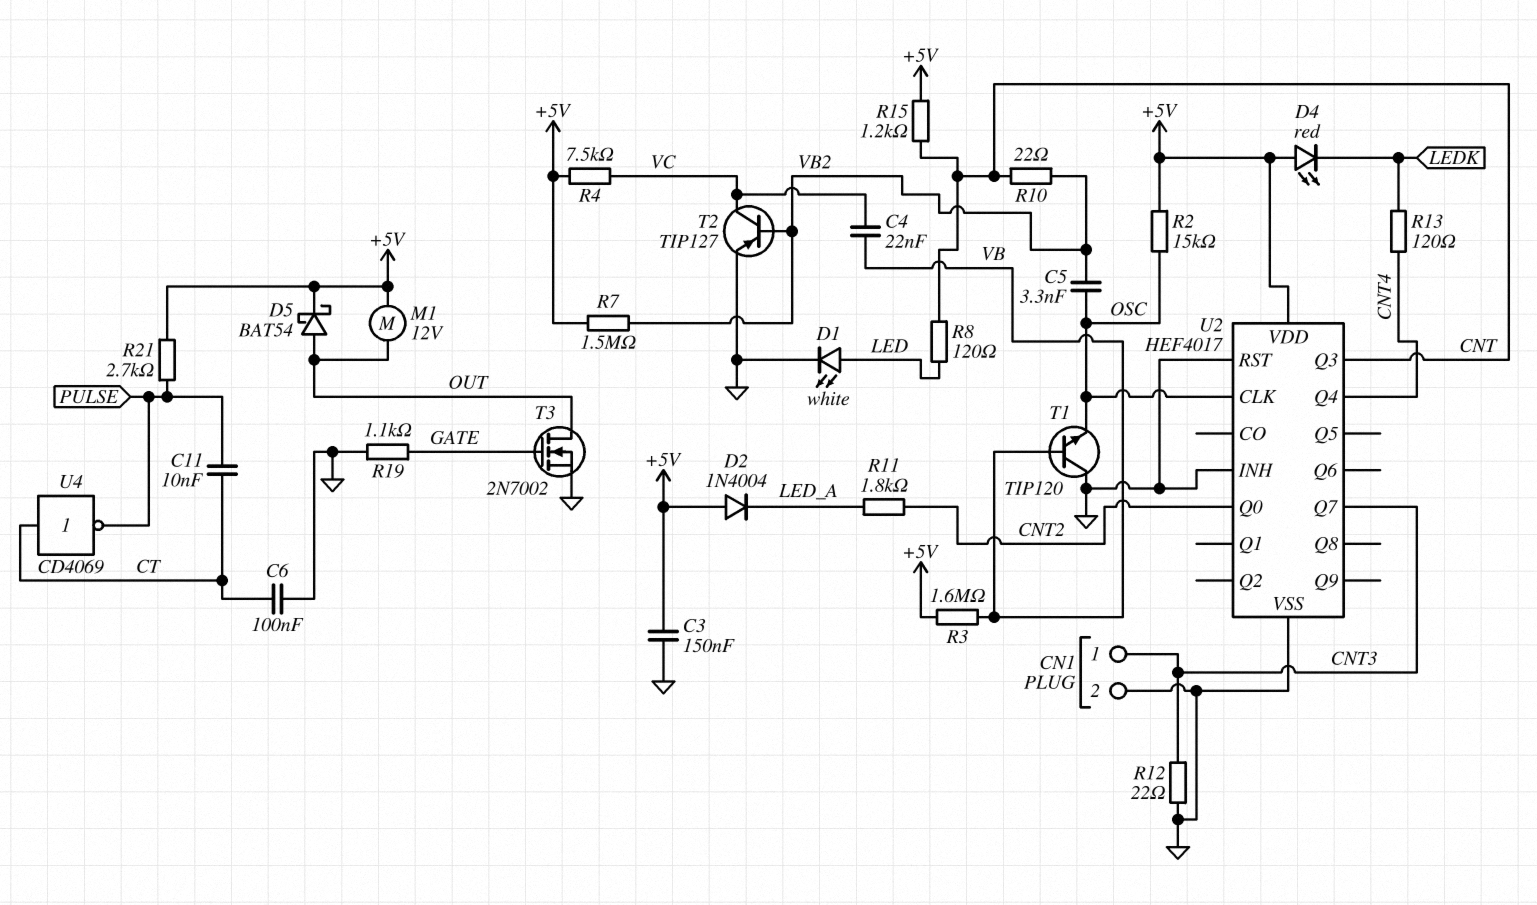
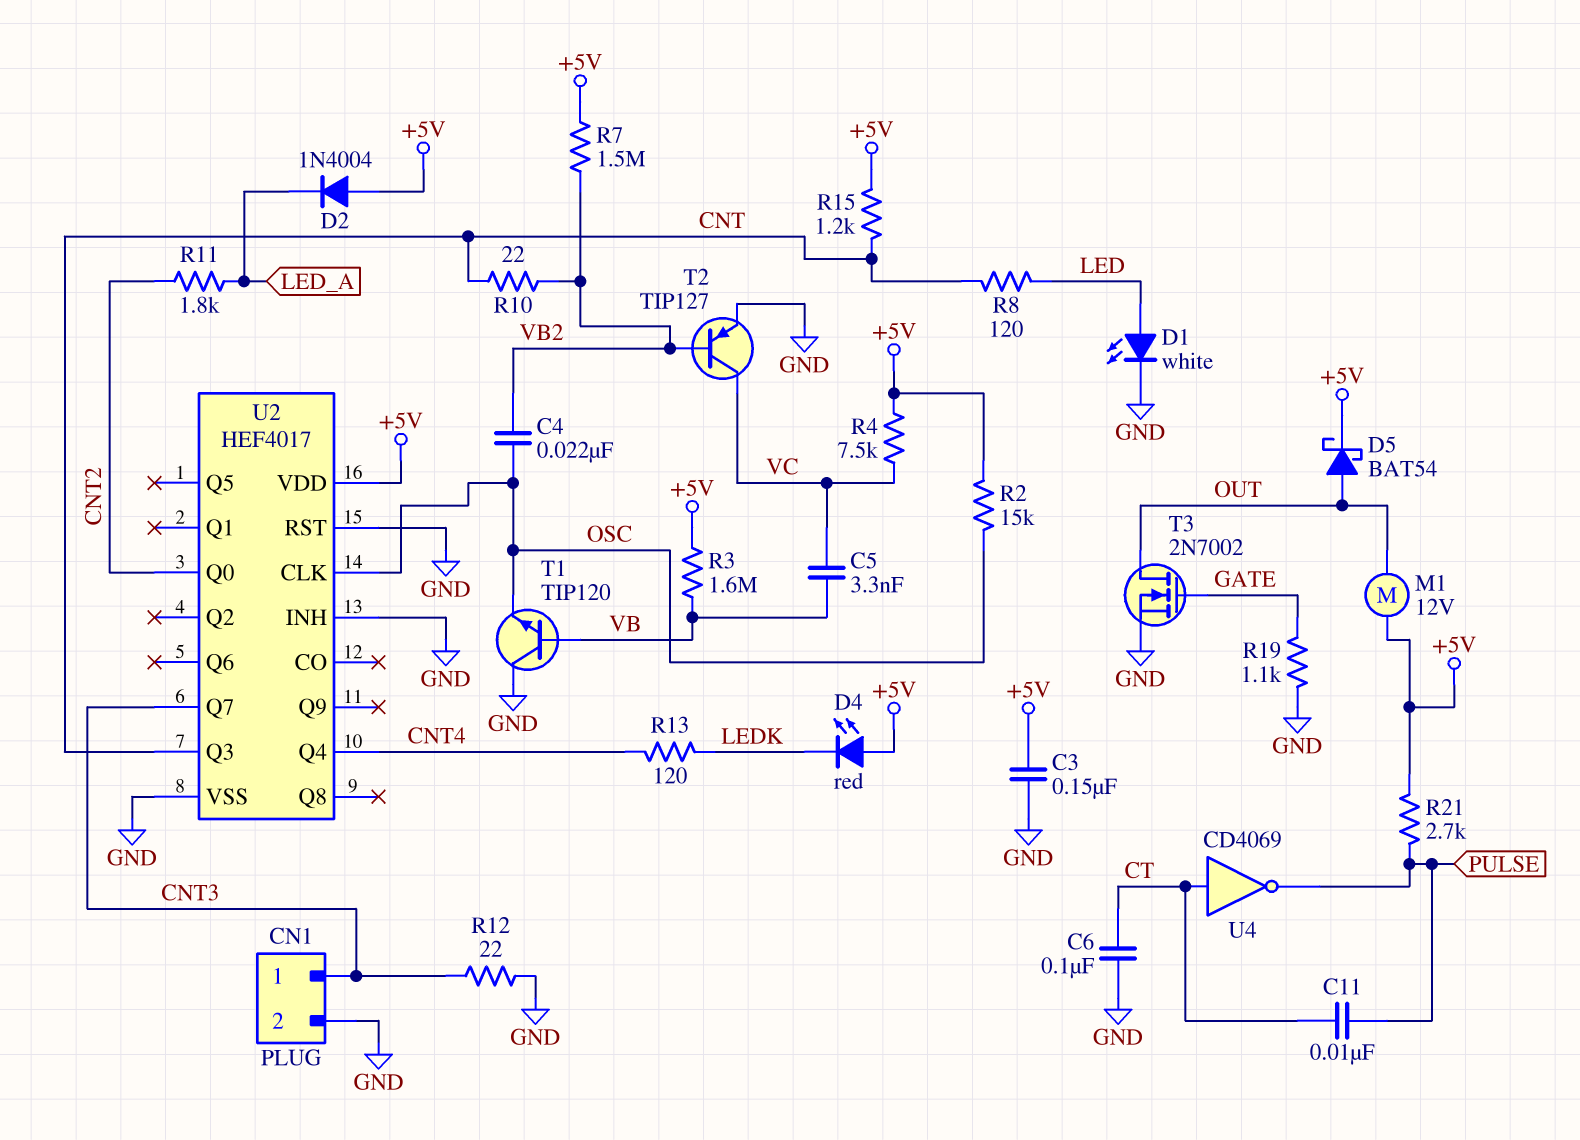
C4: 22nF (VB, VC) -> 22nF (OSC, VB2)
C5: 3.3nF (OSC, VB2) -> 3.3nF (VB, VC)

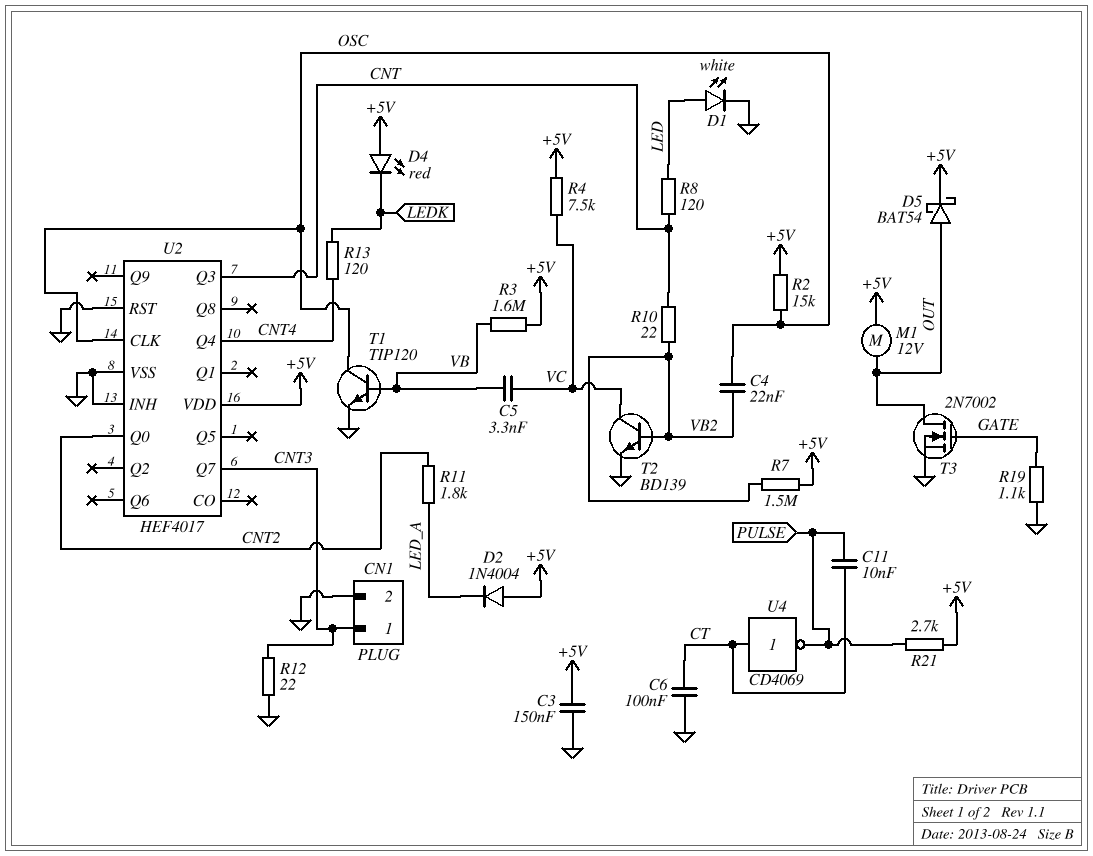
R15: 1.2k (+5V, CNT) -> none
T1: NPN TIP120 (B VB, C GND, E OSC) -> NPN TIP120 (B VB, C OSC, E GND)
T2: PNP TIP127 (B VB2, C VC, E GND) -> NPN BD139 (B VB2, C VC, E GND)

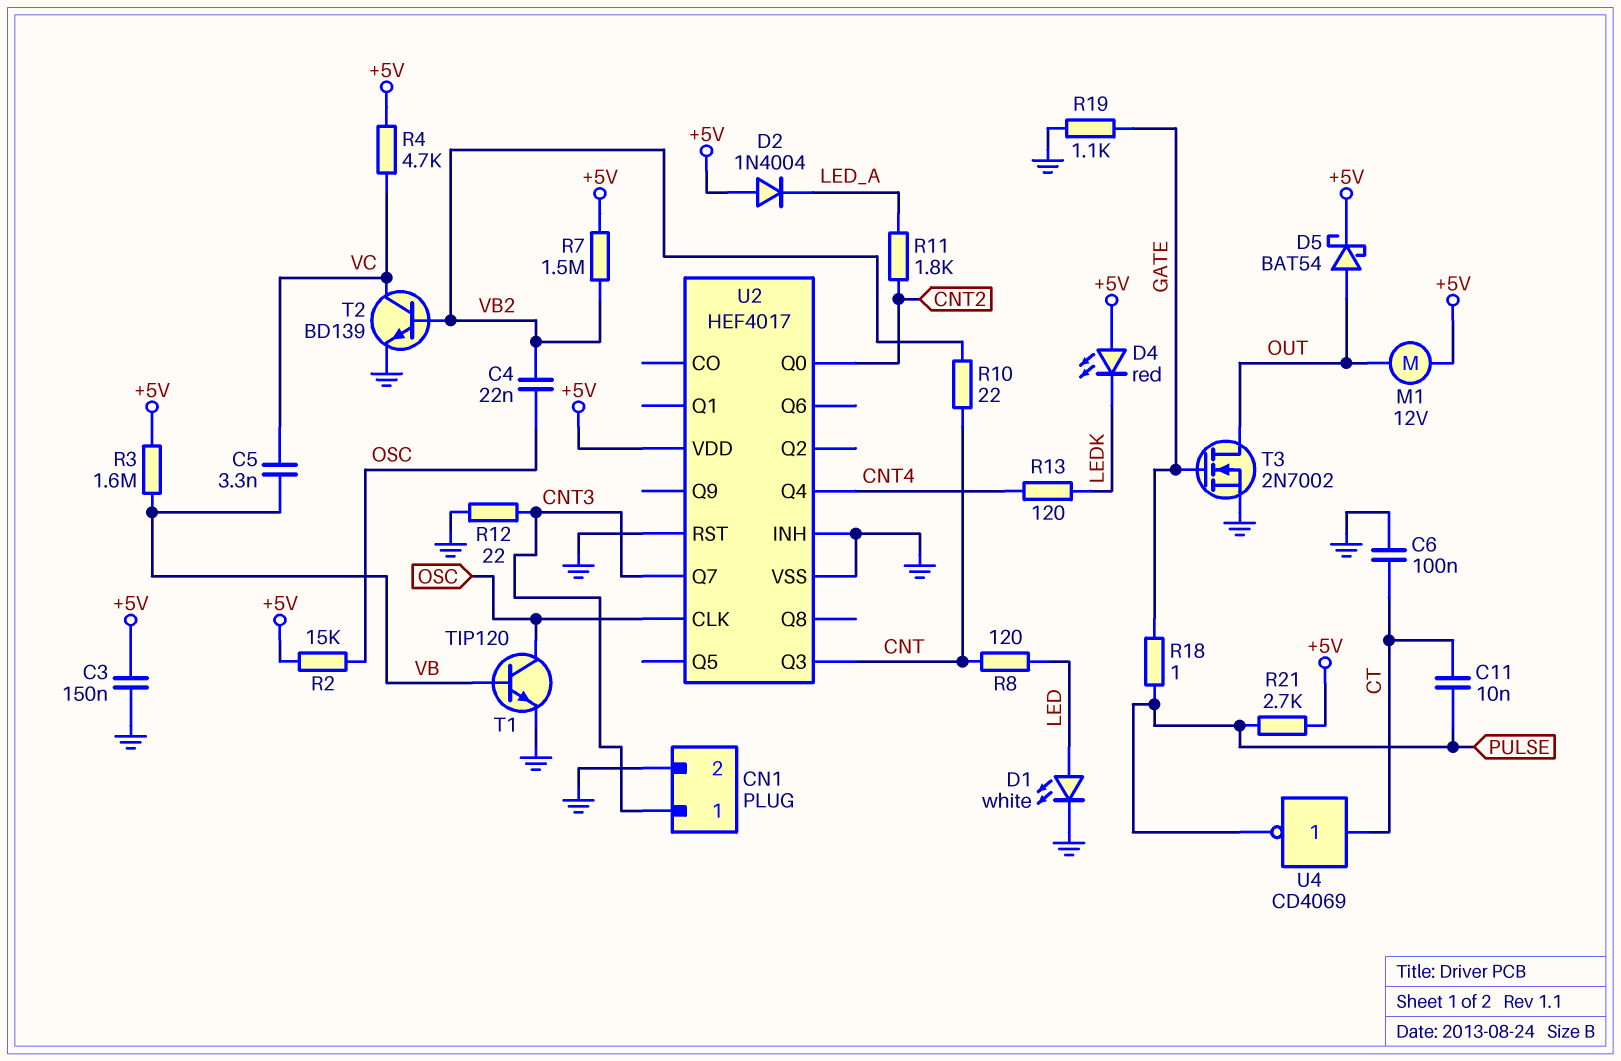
R4: 7.5k (+5V, VC) -> 4.7k (+5V, VC)
R18: none -> 1 (GATE, PULSE)

